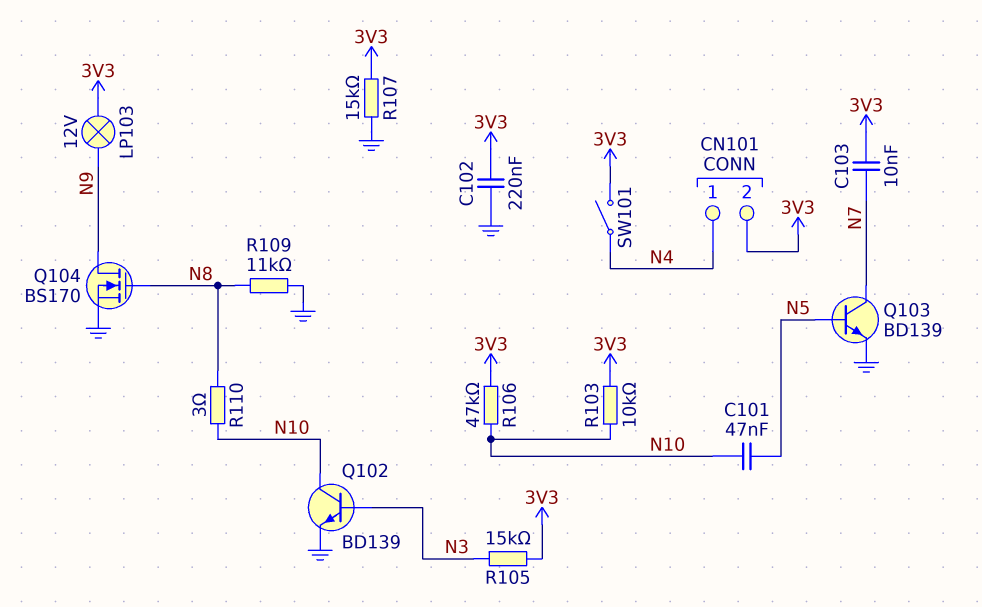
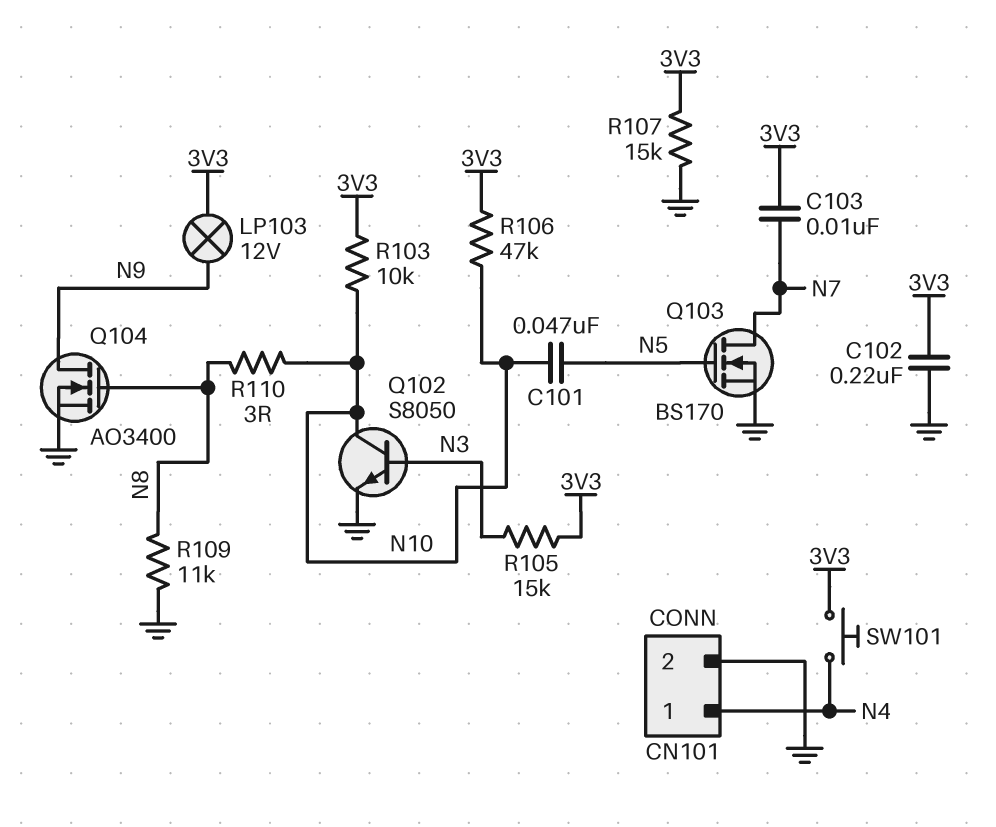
CN101 pin 2: 3V3 -> GND
Q102: NPN BD139 (B N3, C N10, E GND) -> NPN S8050 (B N3, C N10, E GND)
Q103: NPN BD139 (B N5, C N7, E GND) -> NMOS BS170 (G N5, D N7, S GND)
Q104: NMOS BS170 (G N8, D N9, S GND) -> NMOS AO3400 (G N8, D N9, S GND)
SW101: switch (3V3, N4) -> button (3V3, N4)

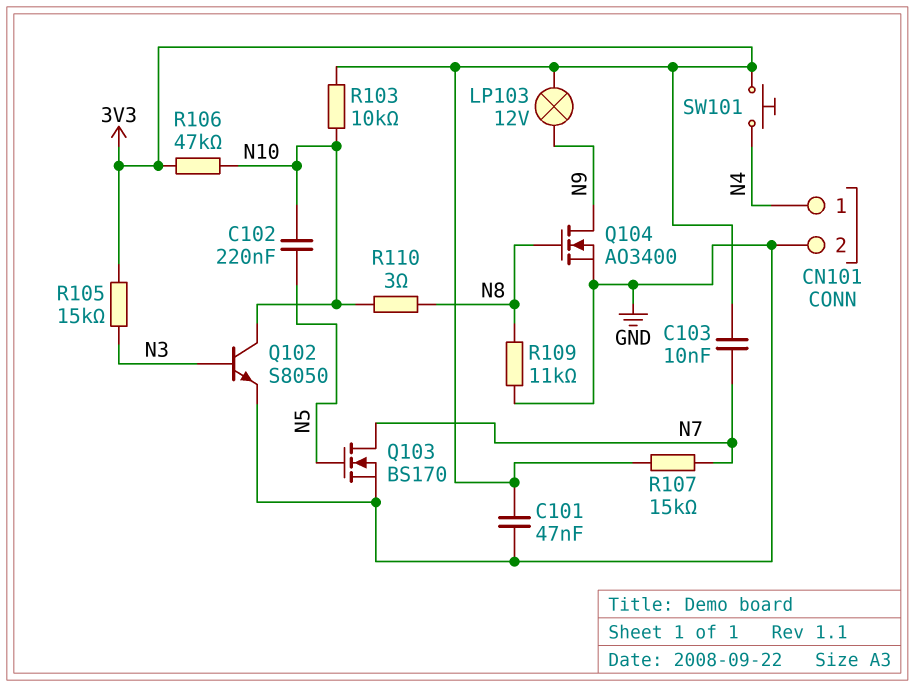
C101: 47nF (N5, N10) -> 47nF (3V3, GND)
C102: 220nF (3V3, GND) -> 220nF (N5, N10)
R107: 15k (3V3, GND) -> 15k (3V3, N7)

